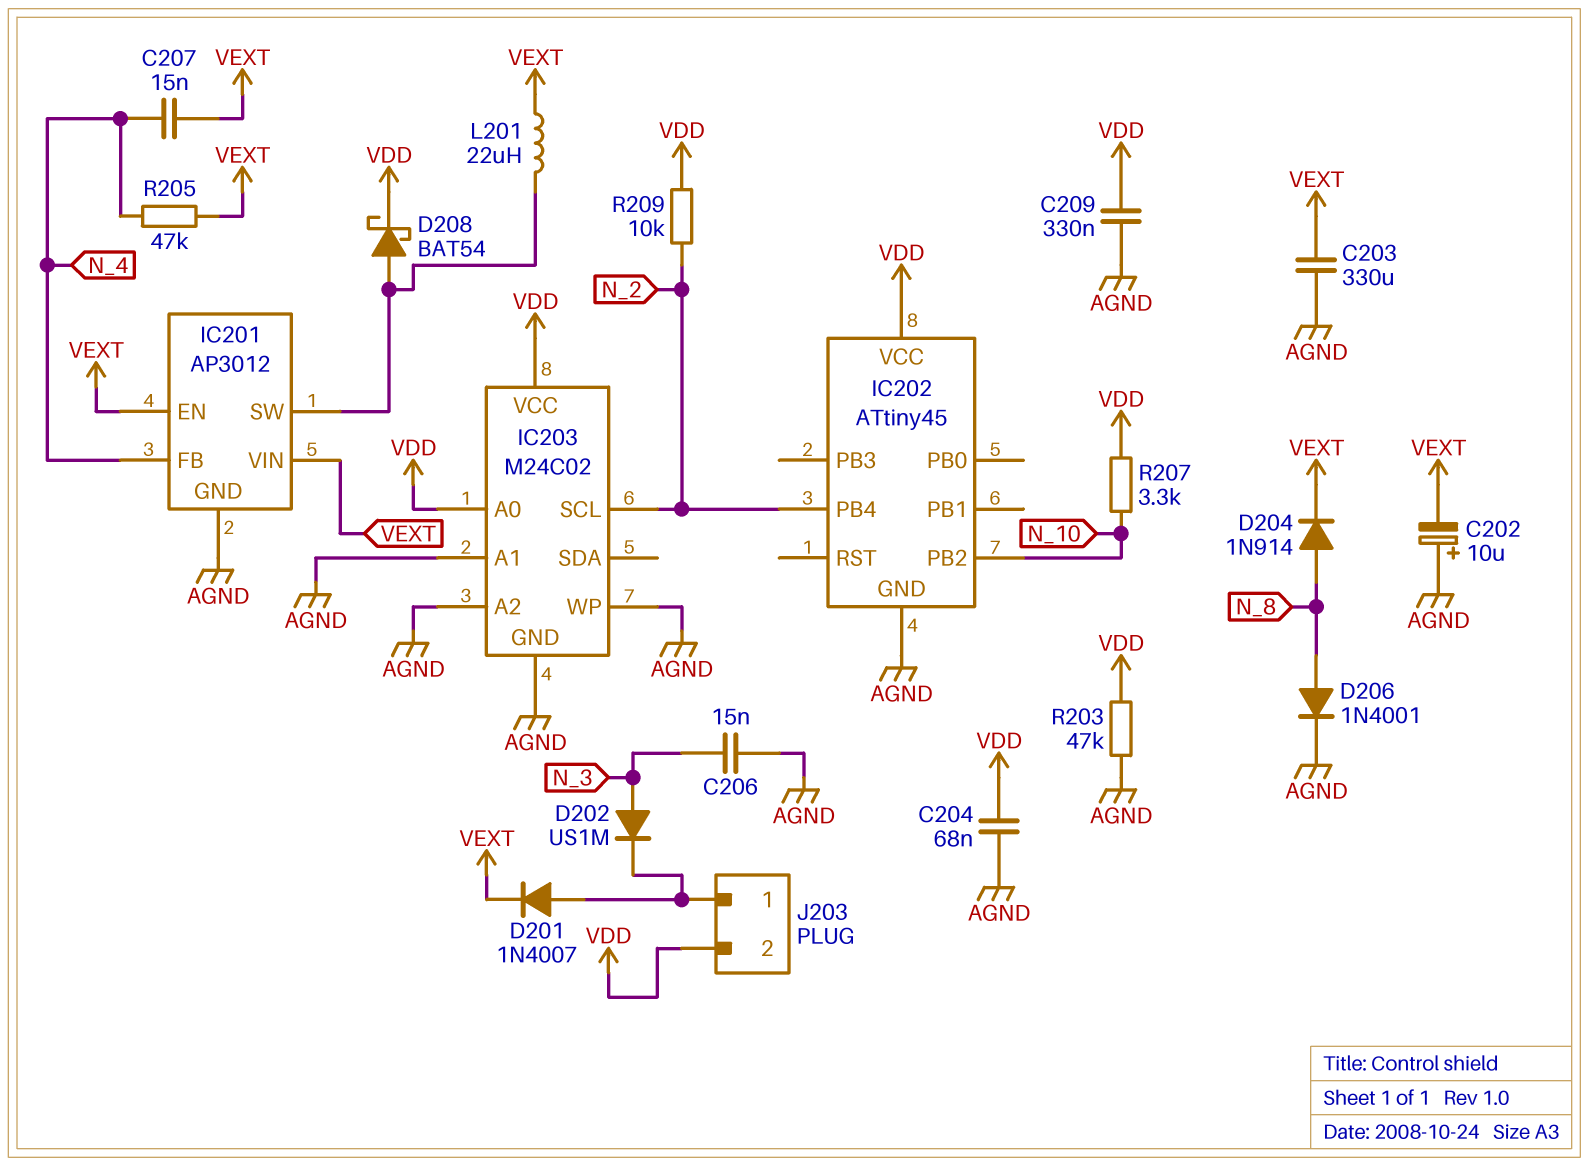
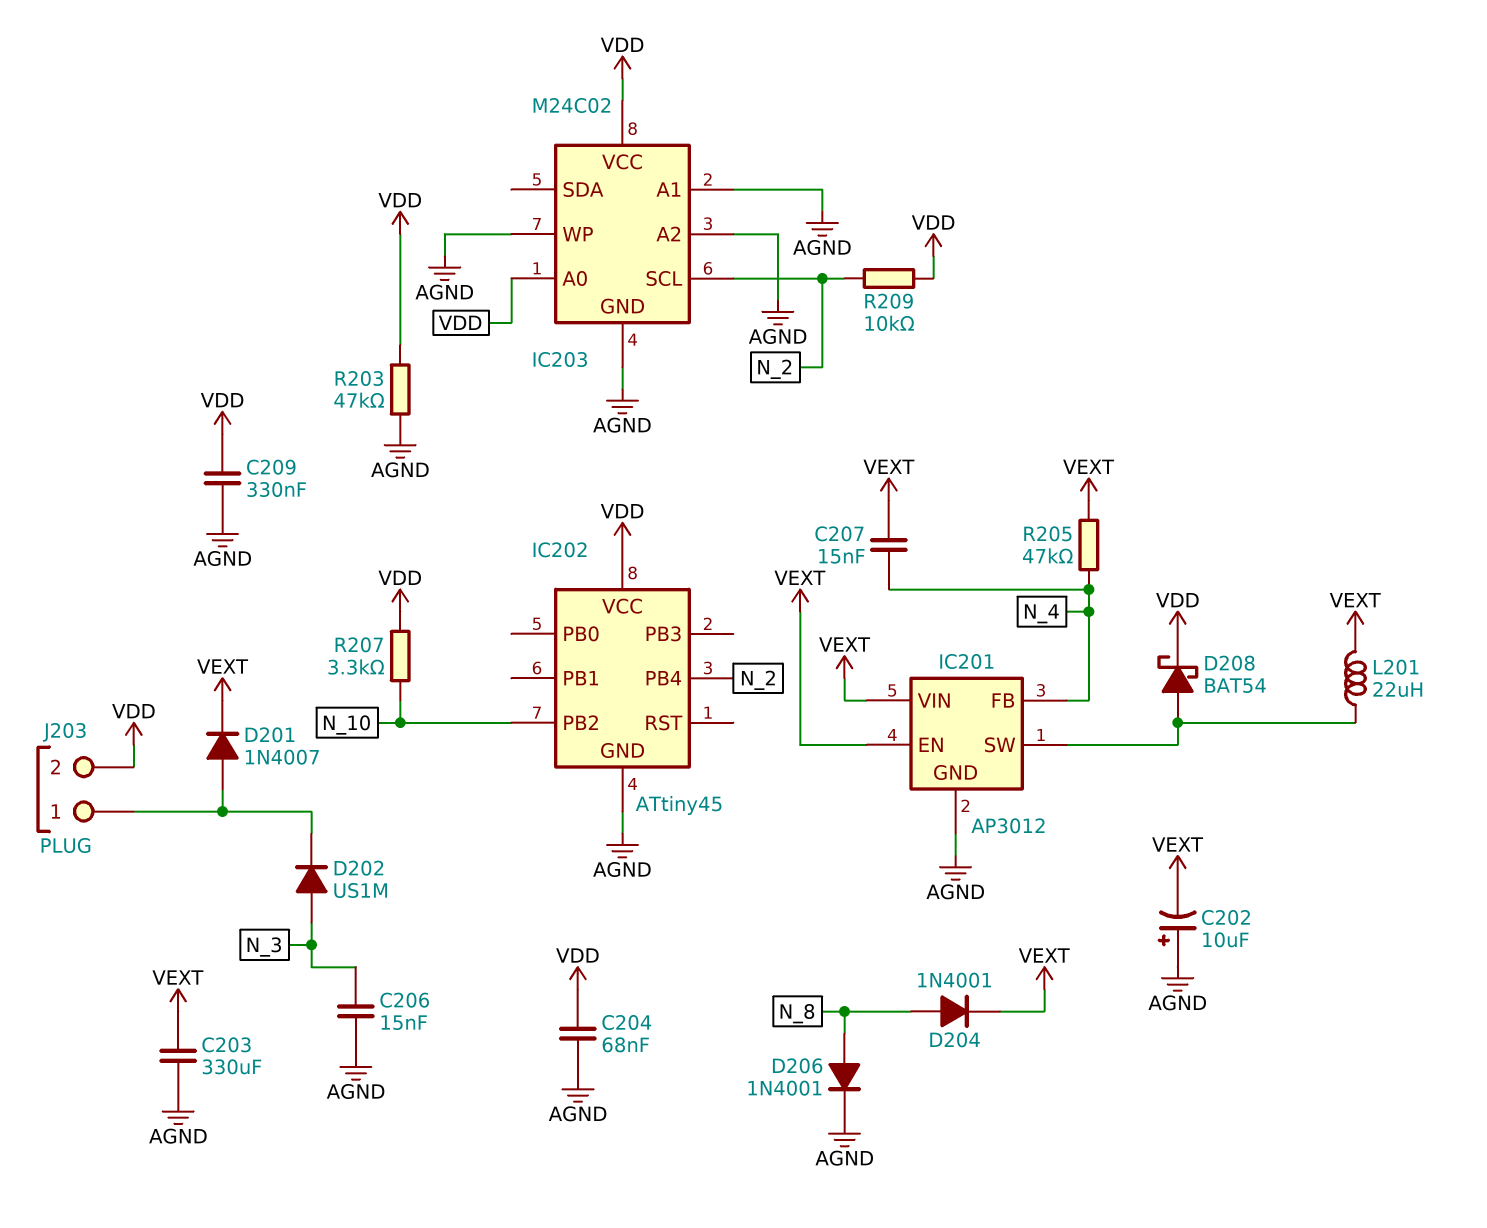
D204: diode 1N914 (A N_8, K VEXT) -> diode 1N4001 (A N_8, K VEXT)

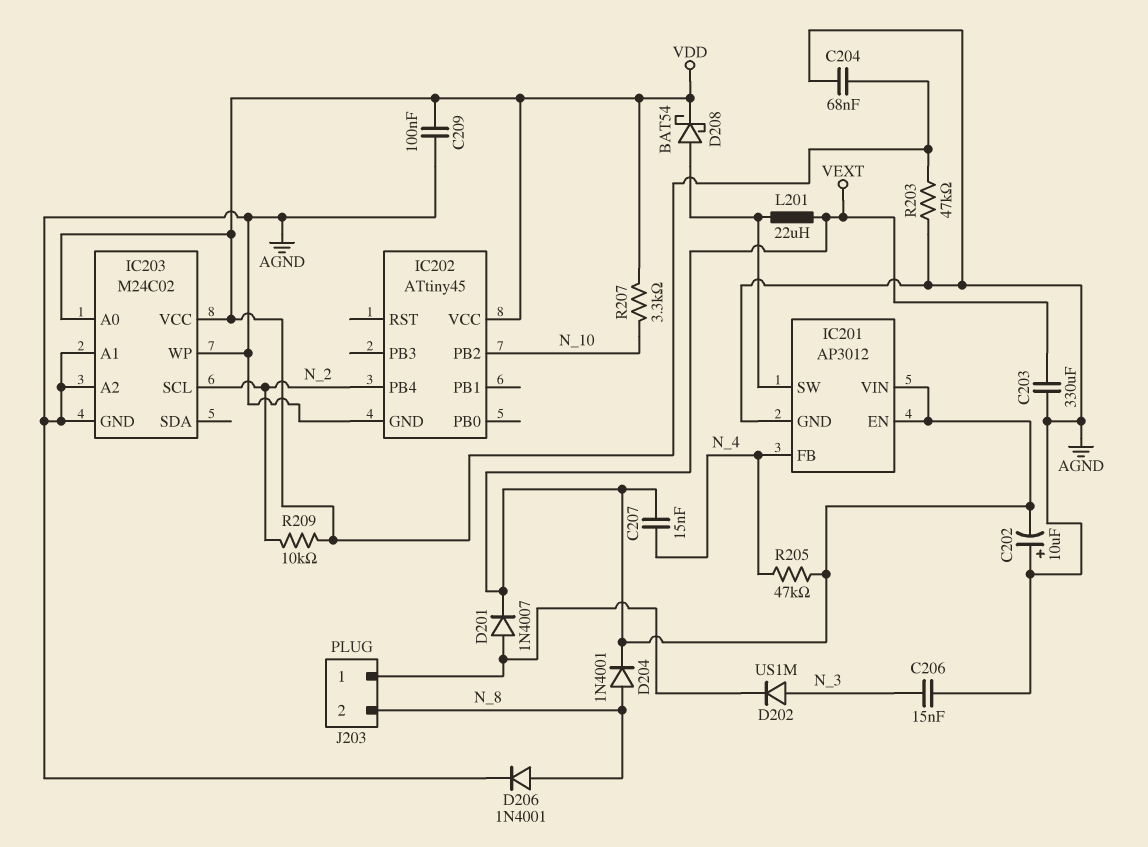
C209: 330nF (AGND, VDD) -> 100nF (AGND, VDD)
J203 pin 2: VDD -> N_8

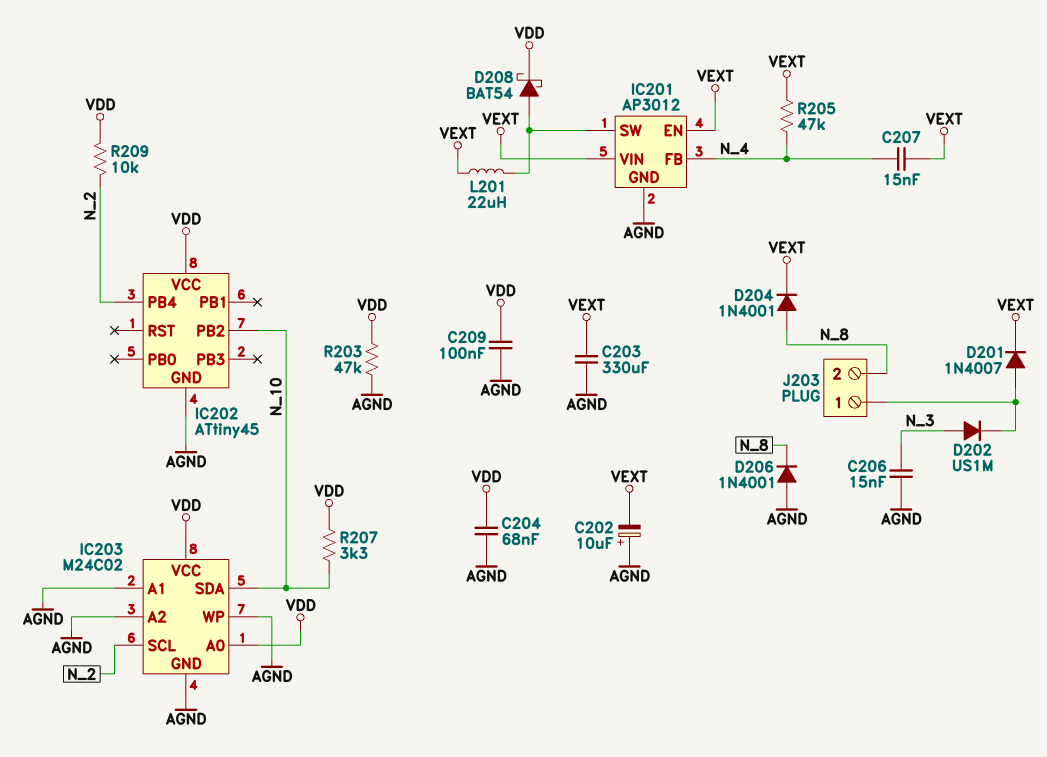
D206: diode 1N4001 (A N_8, K AGND) -> diode 1N4001 (A AGND, K N_8)
IC203 pin SDA: none -> N_10

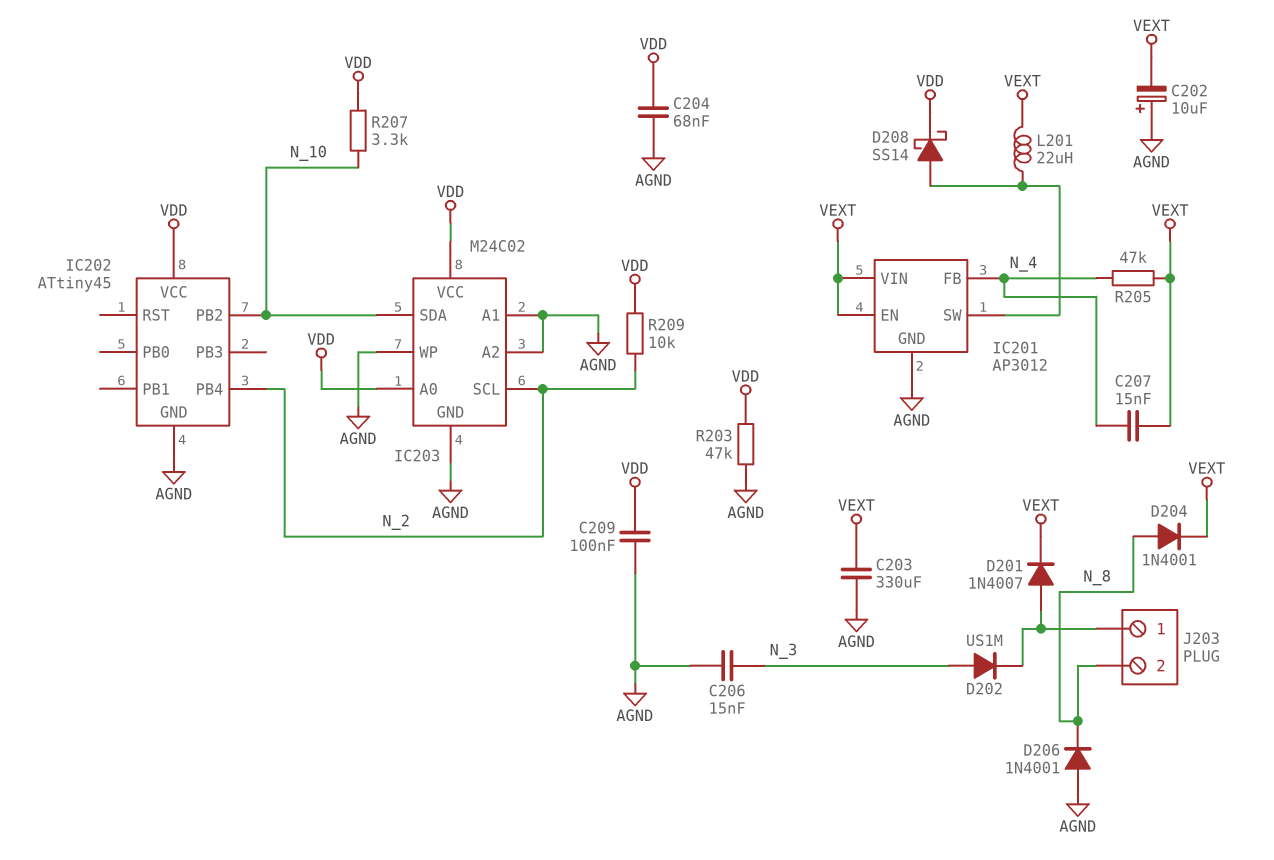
D208: schottky BAT54 (A IC201/SW, K VDD) -> schottky SS14 (A IC201/SW, K VDD)

